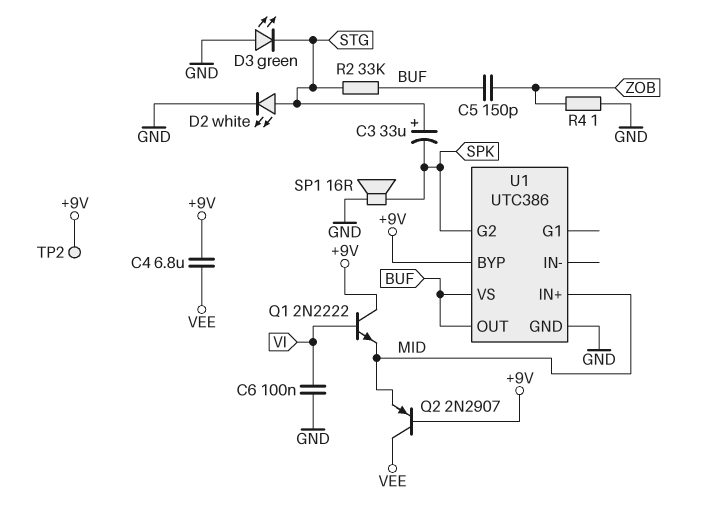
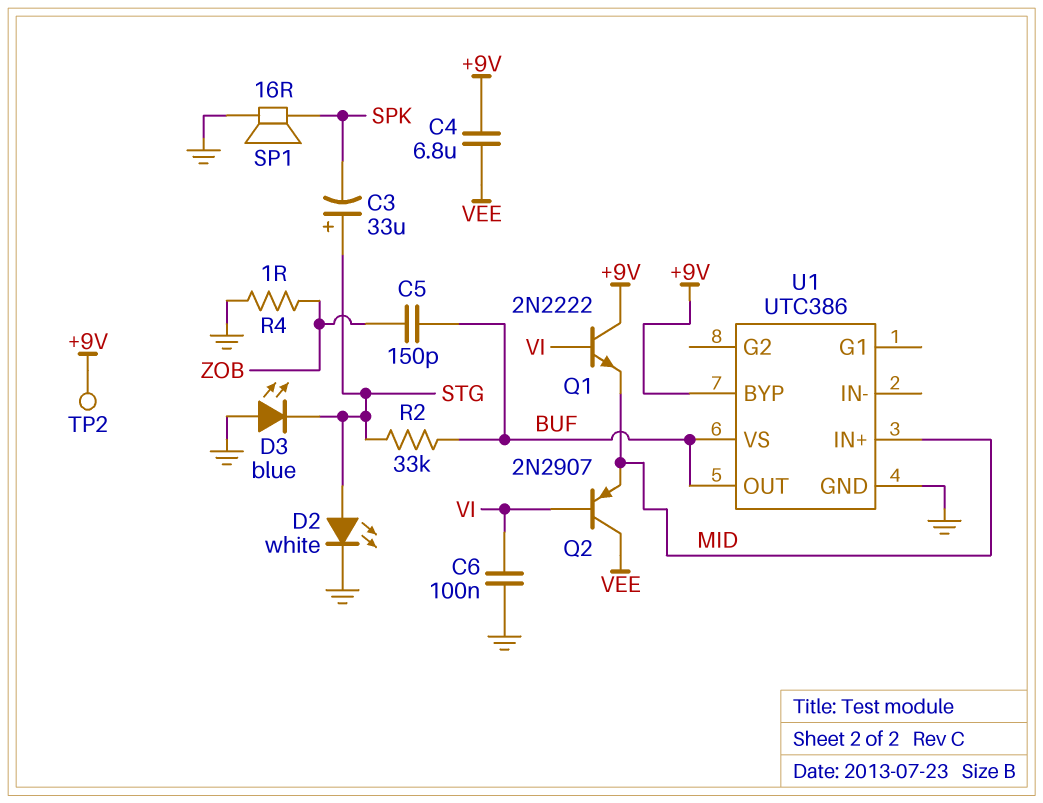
D3: LED green (A GND, K STG) -> LED blue (A GND, K STG)
Q2: PNP 2N2907 (B +9V, C VEE, E MID) -> PNP 2N2907 (B VI, C VEE, E MID)
U1 pin G2: SPK -> none

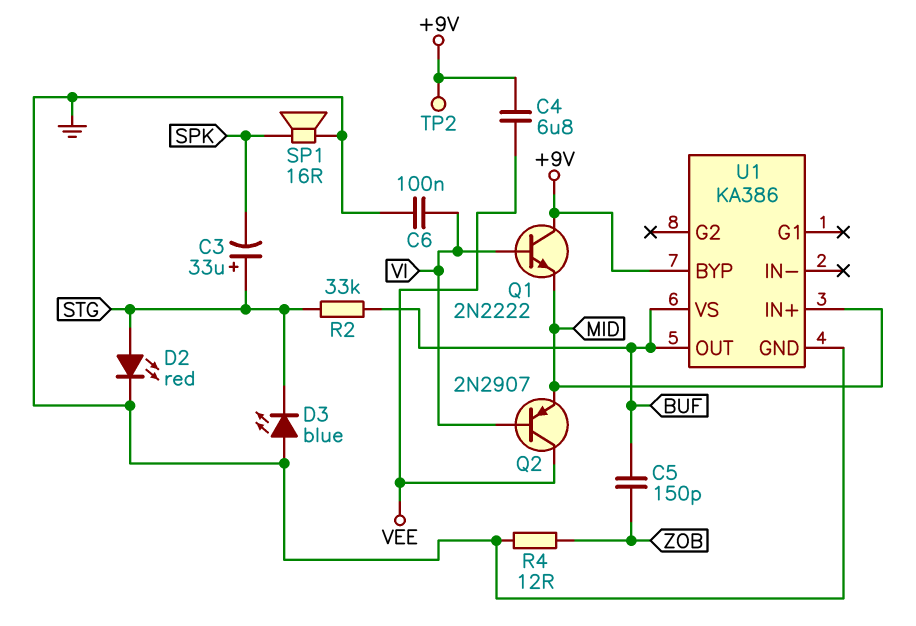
D2: LED white (A STG, K GND) -> LED red (A STG, K GND)
R4: 1 (GND, ZOB) -> 12 (GND, ZOB)
U1: UTC386 -> KA386

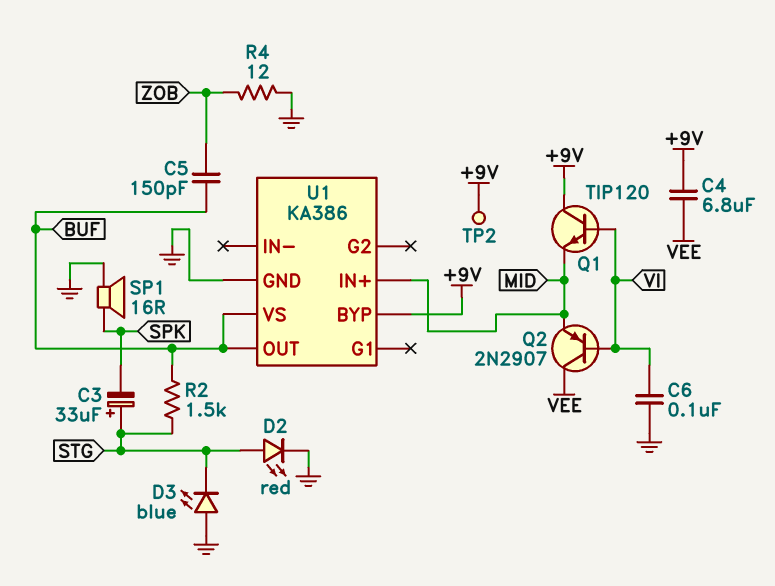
Q1: NPN 2N2222 (B VI, C +9V, E MID) -> NPN TIP120 (B VI, C +9V, E MID)
R2: 33k (BUF, STG) -> 1.5k (BUF, STG)

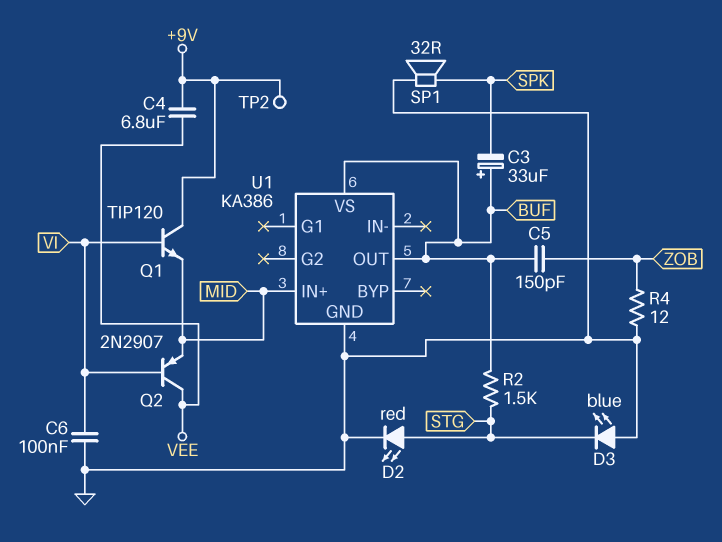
C3: 33uF (plus STG, minus SPK) -> 33uF (plus BUF, minus SPK)
SP1: speaker 16R (GND, SPK) -> speaker 32R (GND, SPK)
U1 pin BYP: +9V -> none

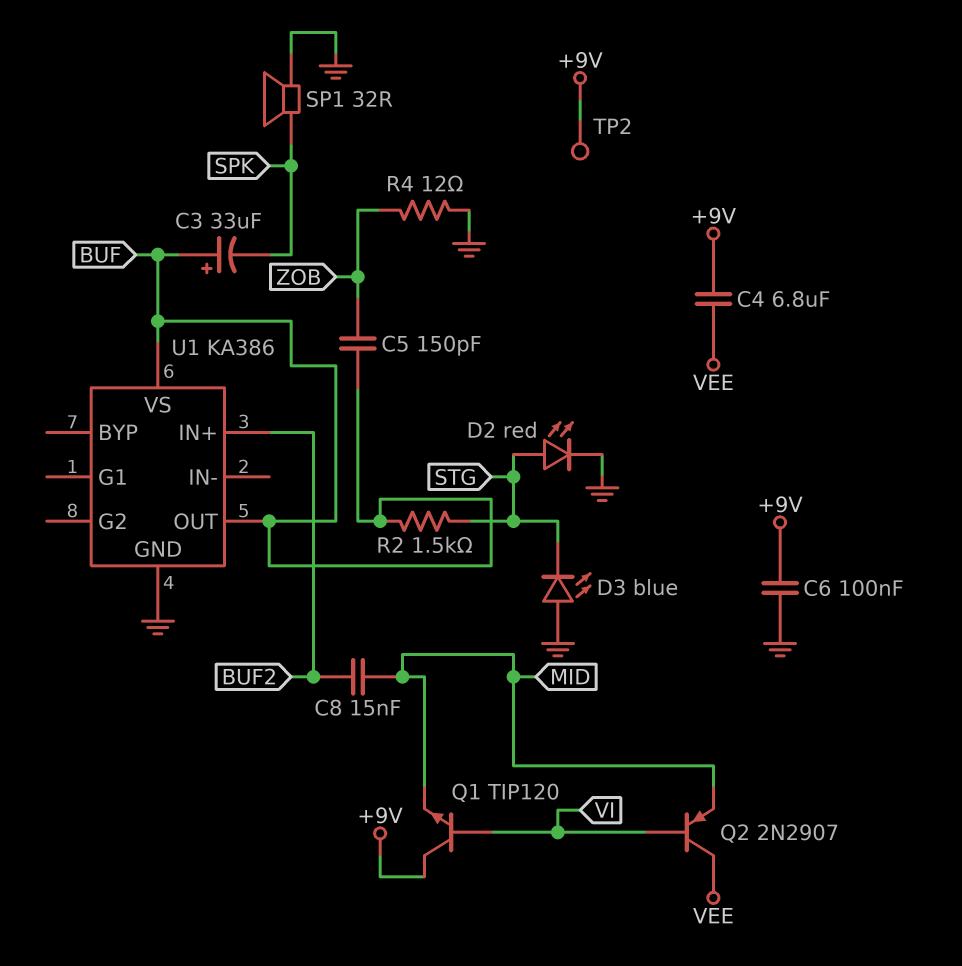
C6: 100nF (GND, VI) -> 100nF (+9V, GND)
C8: none -> 15nF (BUF2, MID)
U1 pin IN+: MID -> BUF2

